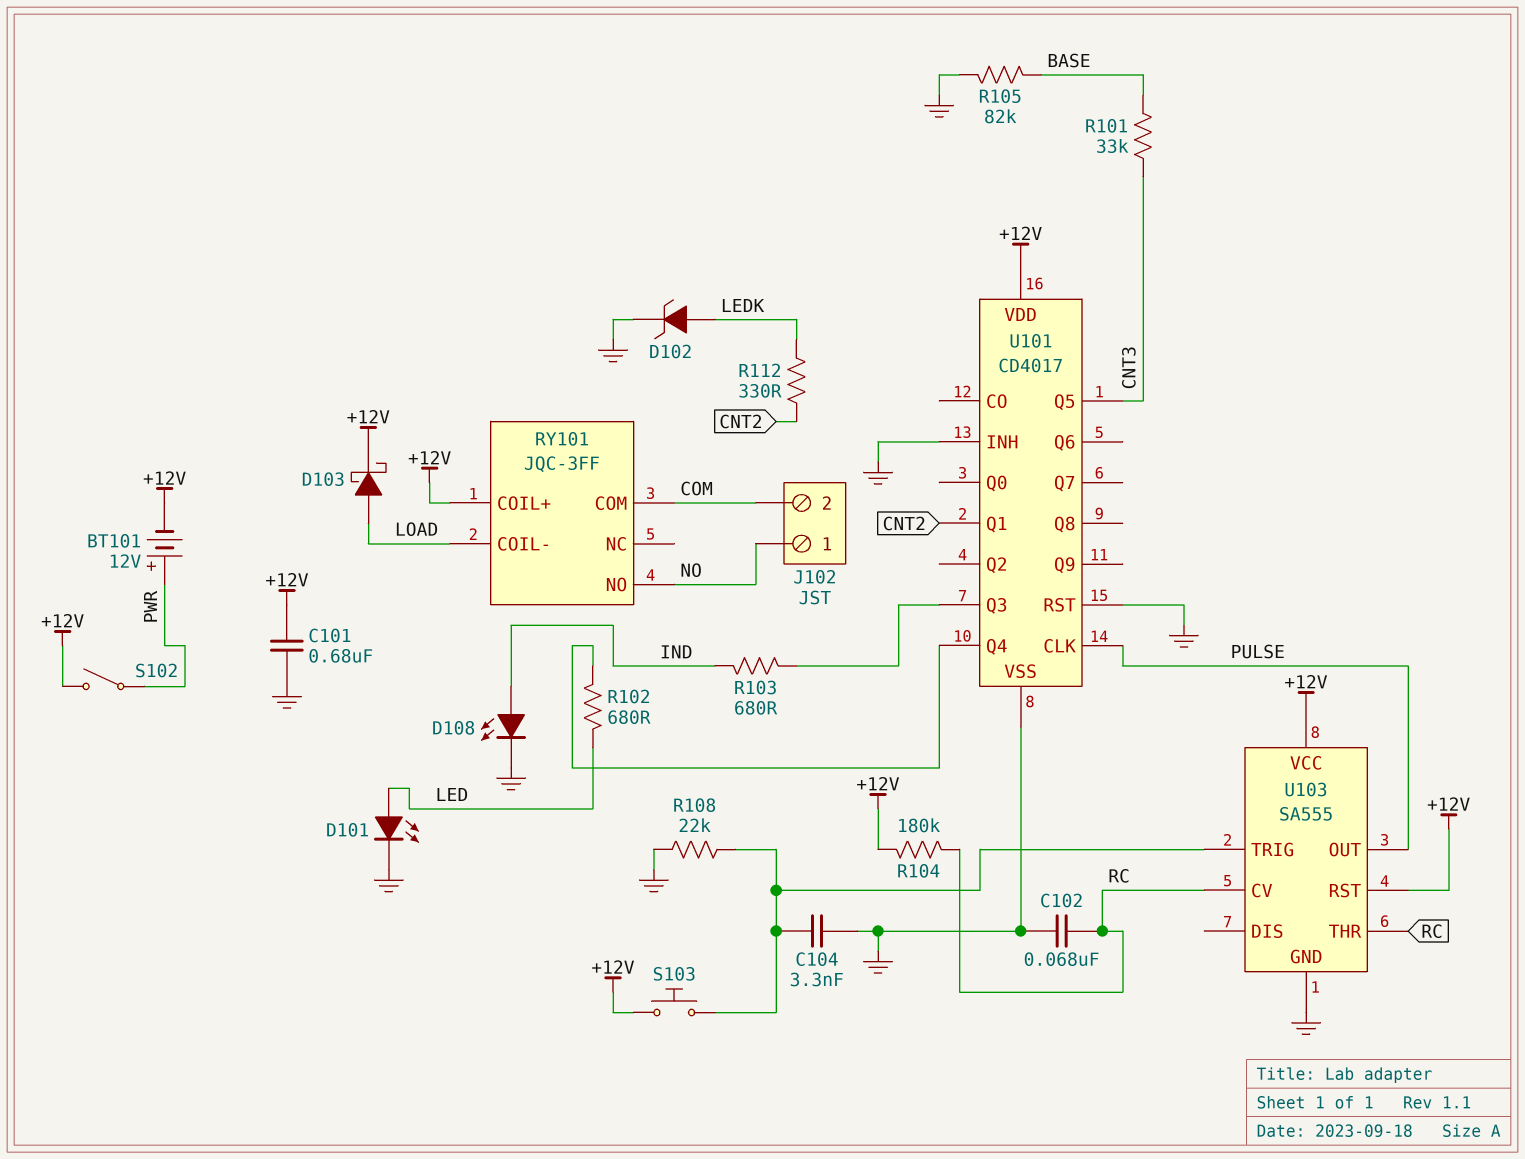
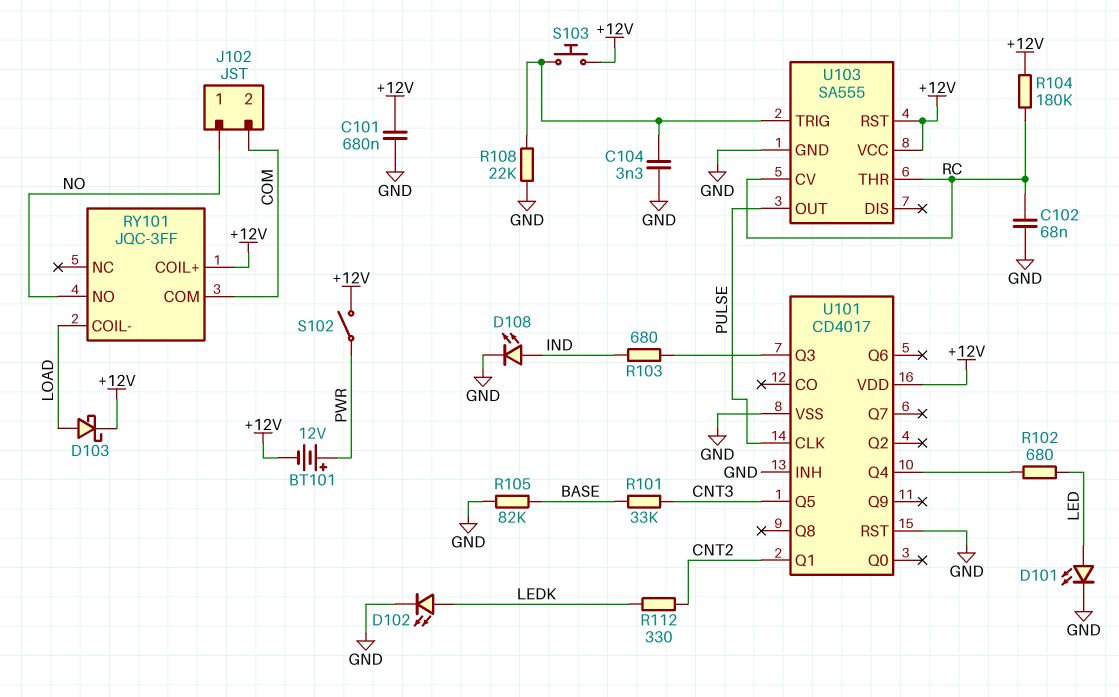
D102: zener (A LEDK, K GND) -> LED (A LEDK, K GND)

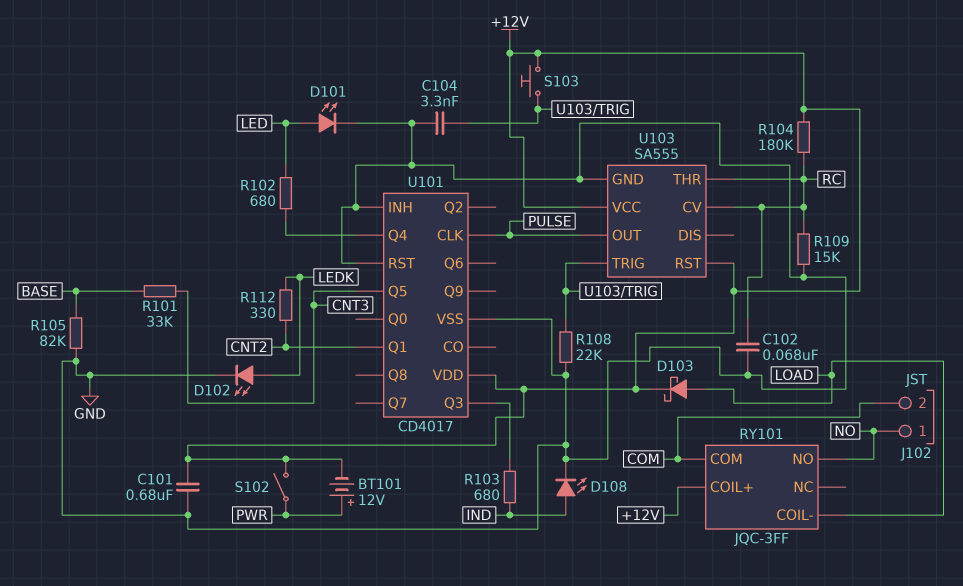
R109: none -> 15k (GND, RC)

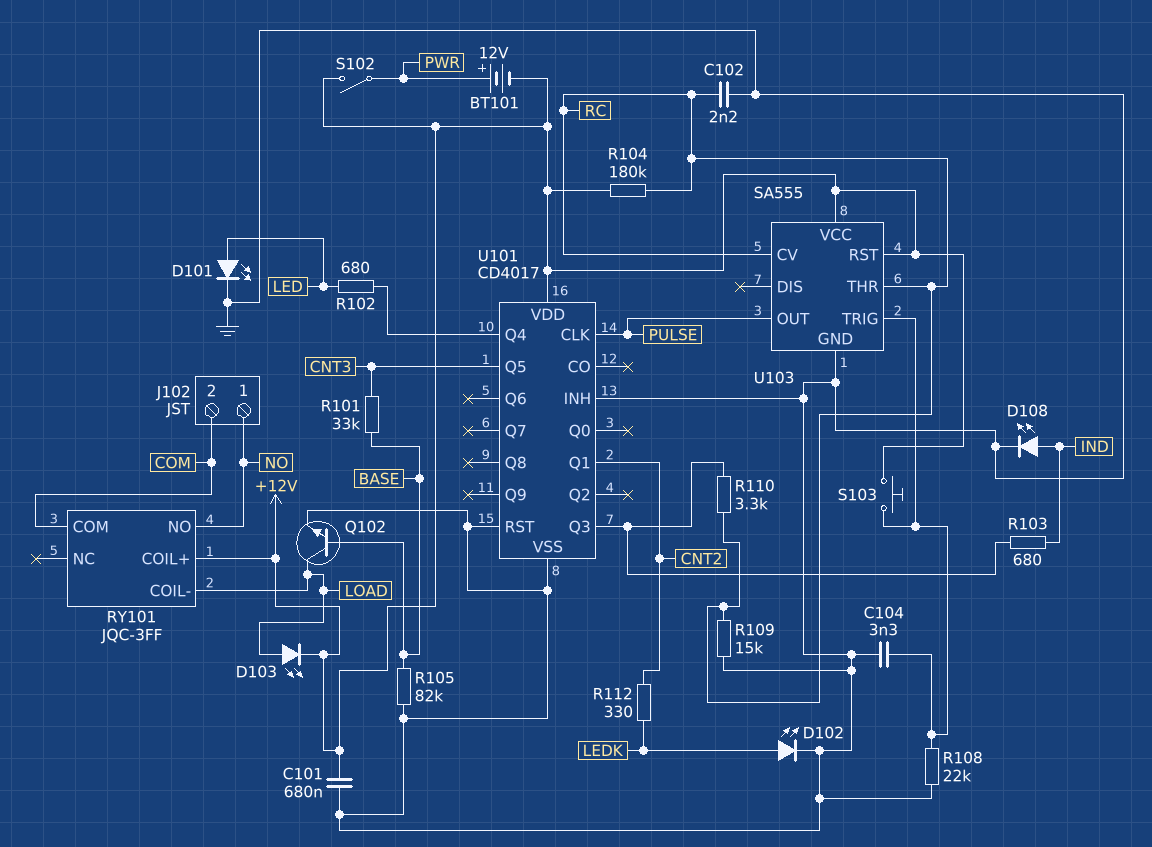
C102: 68nF (GND, RC) -> 2.2nF (GND, RC)
D103: schottky (A LOAD, K +12V) -> LED (A LOAD, K +12V)
Q102: none -> NPN (B BASE, C LOAD, E GND)
R110: none -> 3.3k (RC, U101/Q3)

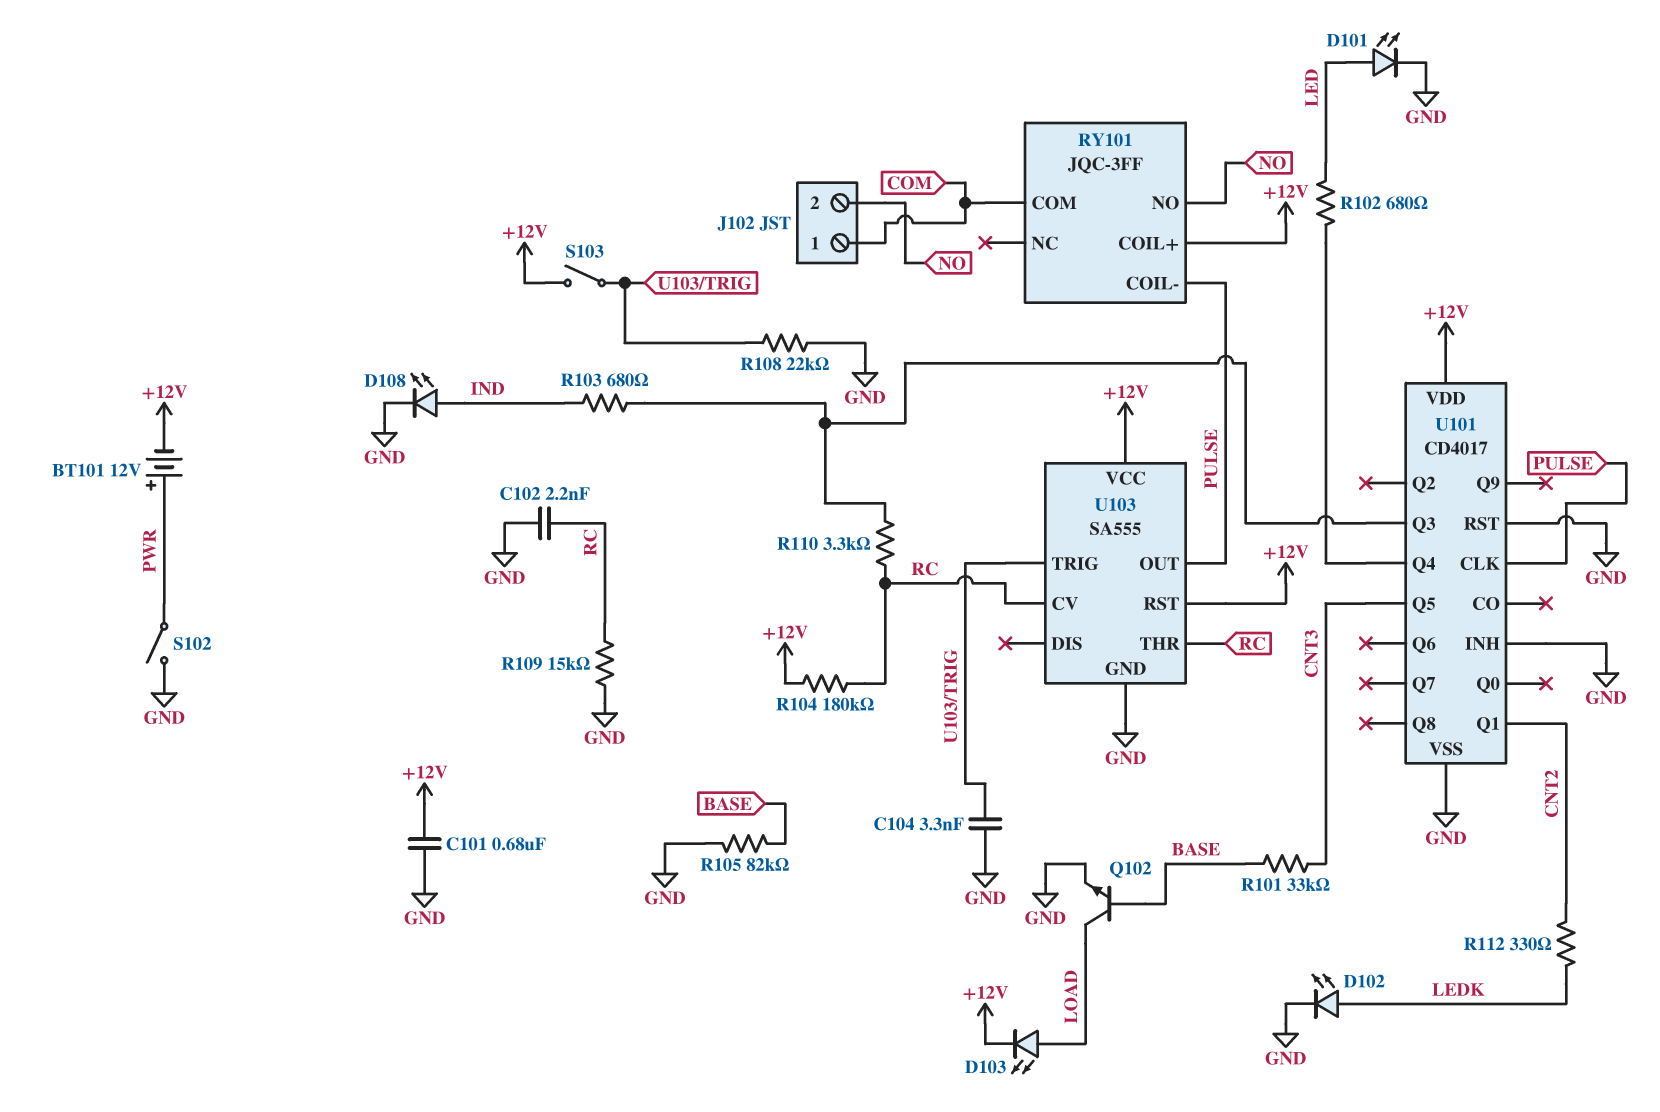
J102 pin 1: NO -> COM
J102 pin 2: COM -> NO
RY101 pin COIL-: LOAD -> PULSE
S102: switch (+12V, PWR) -> switch (GND, PWR)
S103: button (+12V, U103/TRIG) -> switch (+12V, U103/TRIG)

